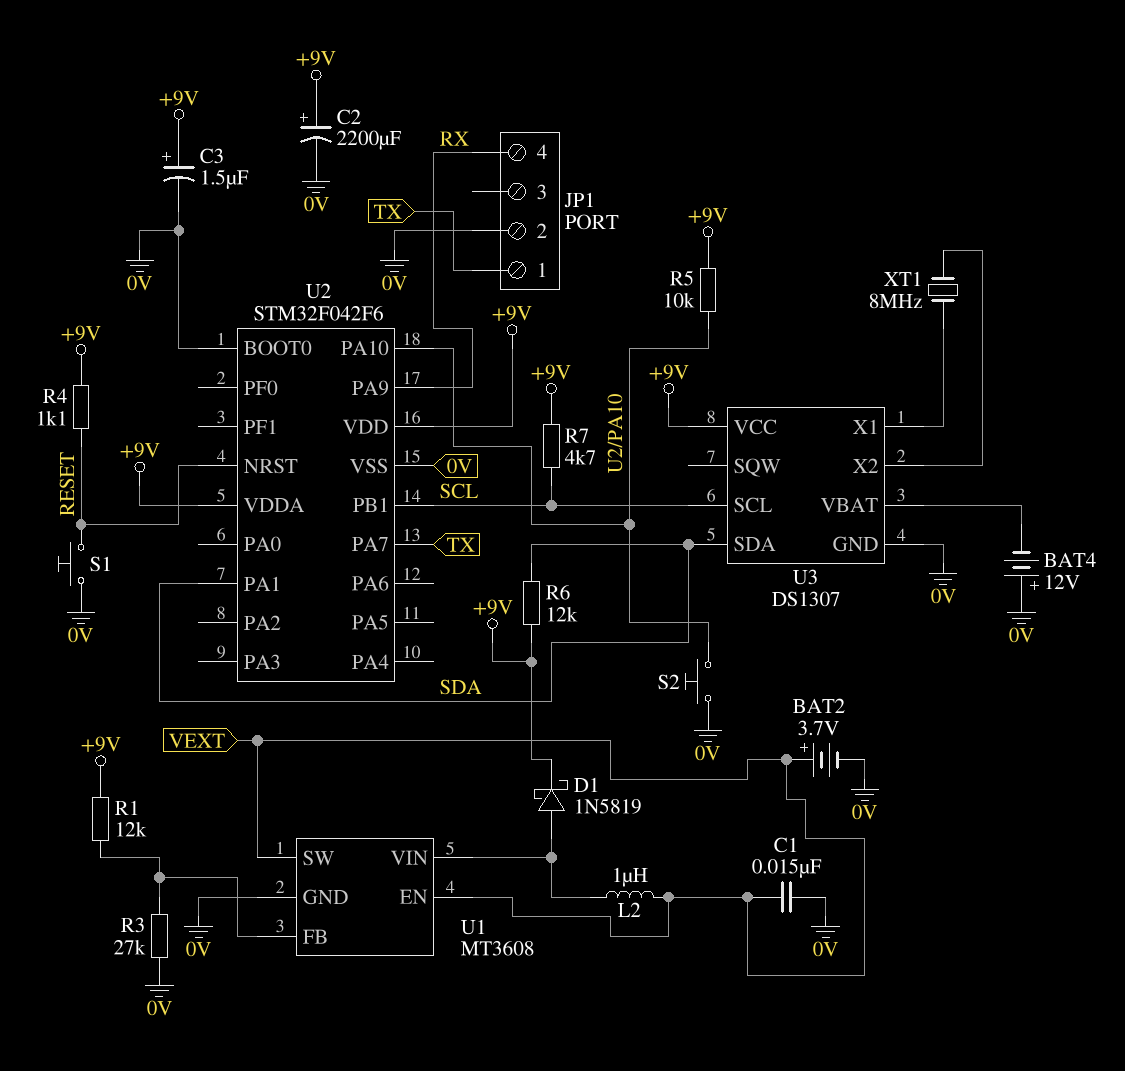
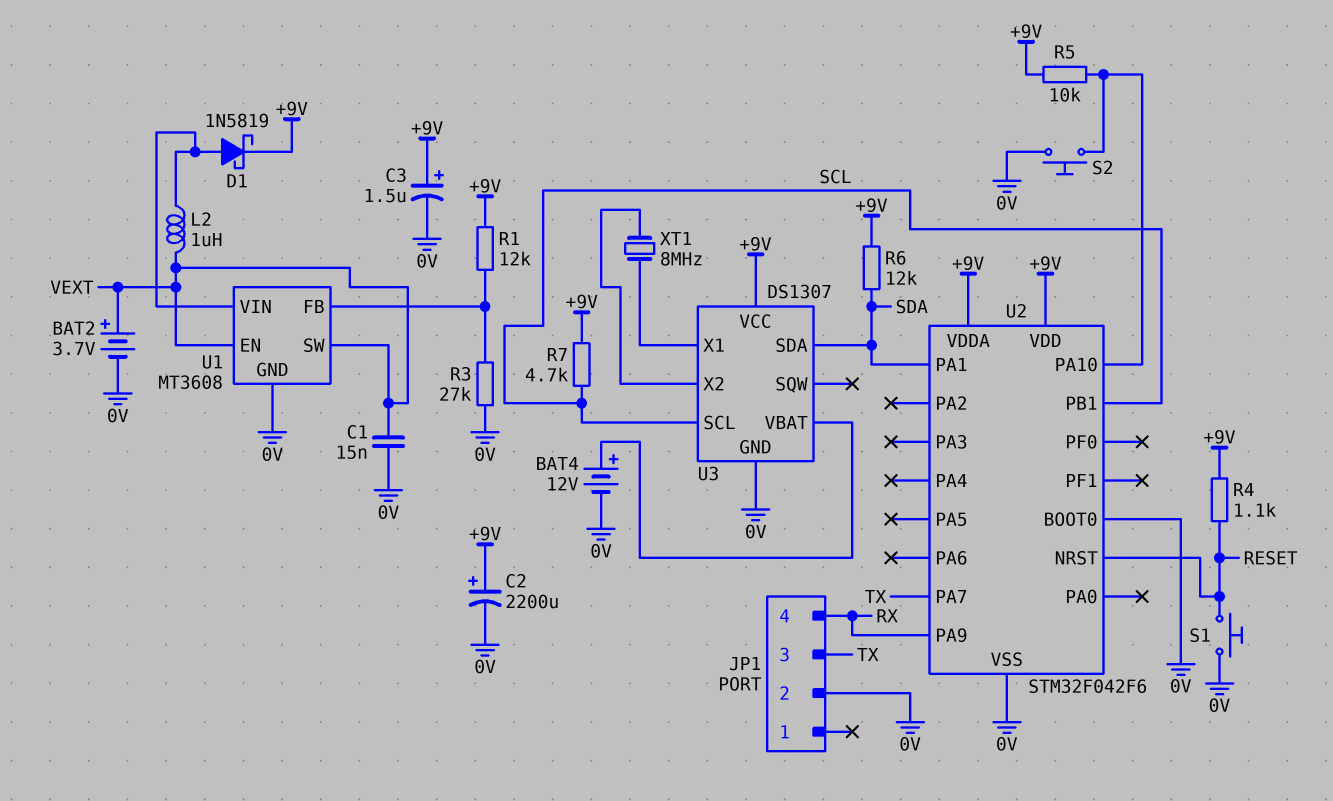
BAT4: 12V (plus 0V, minus U3/VBAT) -> 12V (plus U3/VBAT, minus 0V)
JP1 pin 1: TX -> none
JP1 pin 3: none -> TX

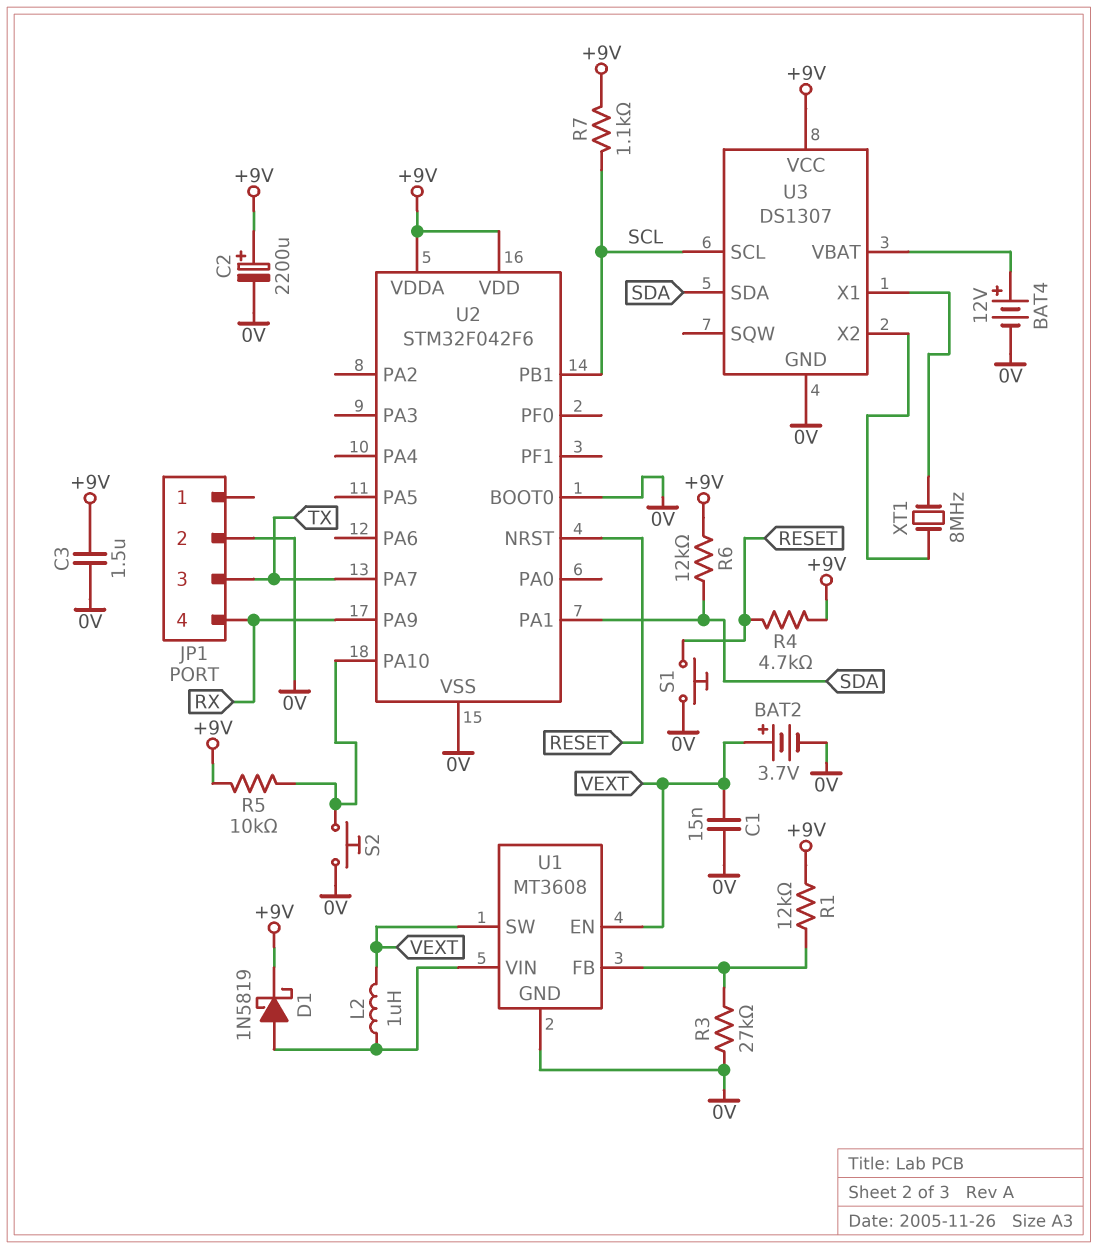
C3: 1.5uF (plus +9V, minus 0V) -> 1.5uF (+9V, 0V)
R4: 1.1k (+9V, RESET) -> 4.7k (+9V, RESET)
R7: 4.7k (+9V, SCL) -> 1.1k (+9V, SCL)

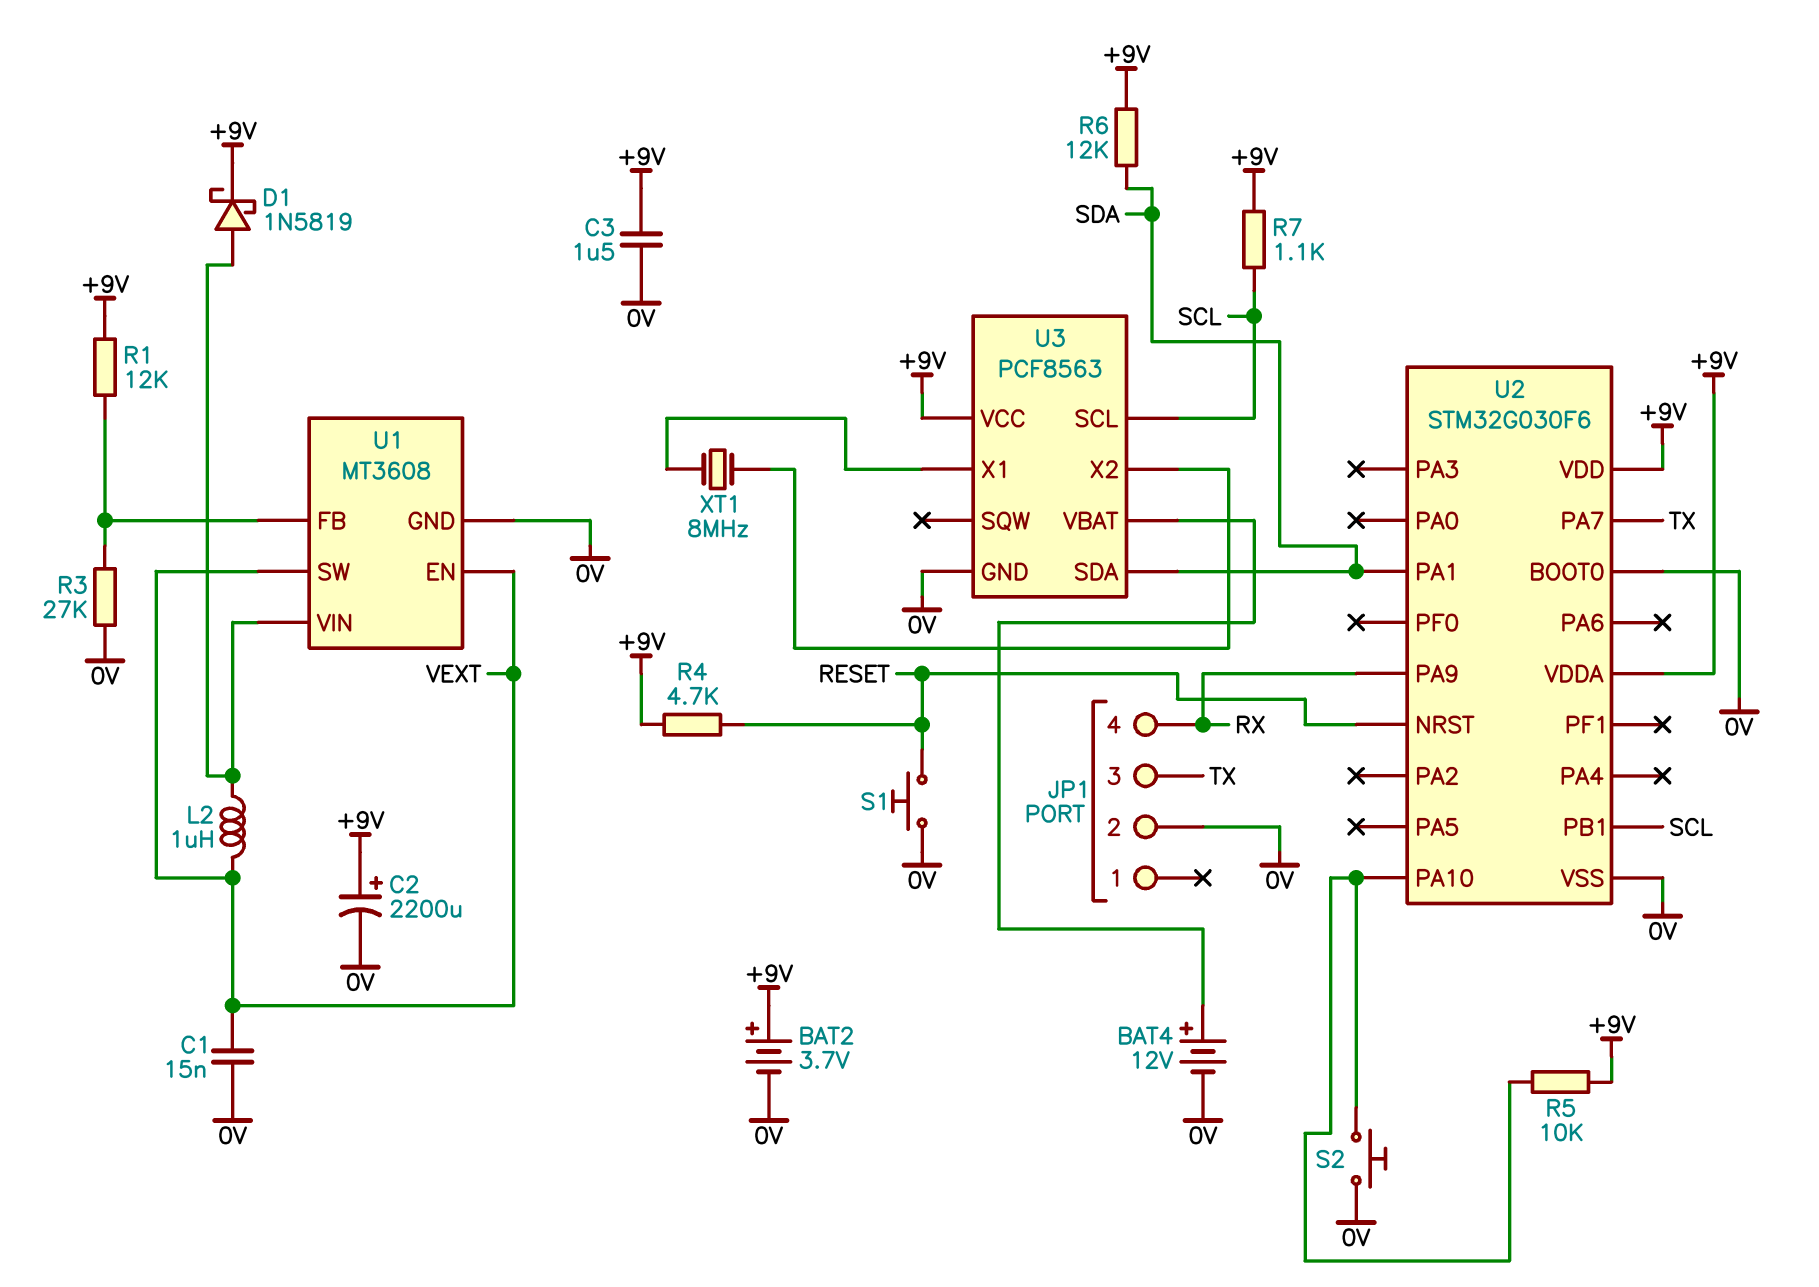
BAT2: 3.7V (plus VEXT, minus 0V) -> 3.7V (plus +9V, minus 0V)
U2: STM32F042F6 -> STM32G030F6
U3: DS1307 -> PCF8563

